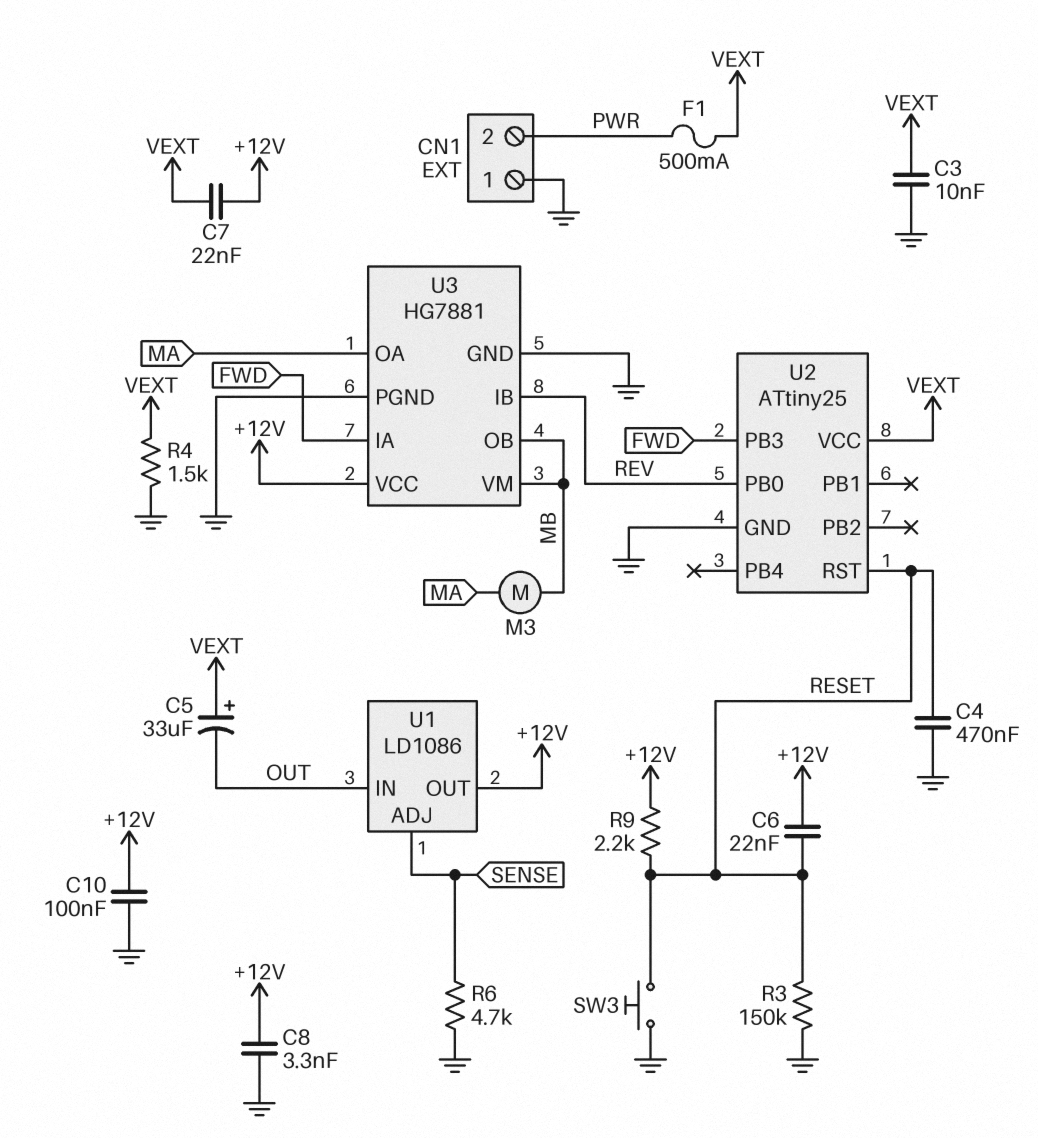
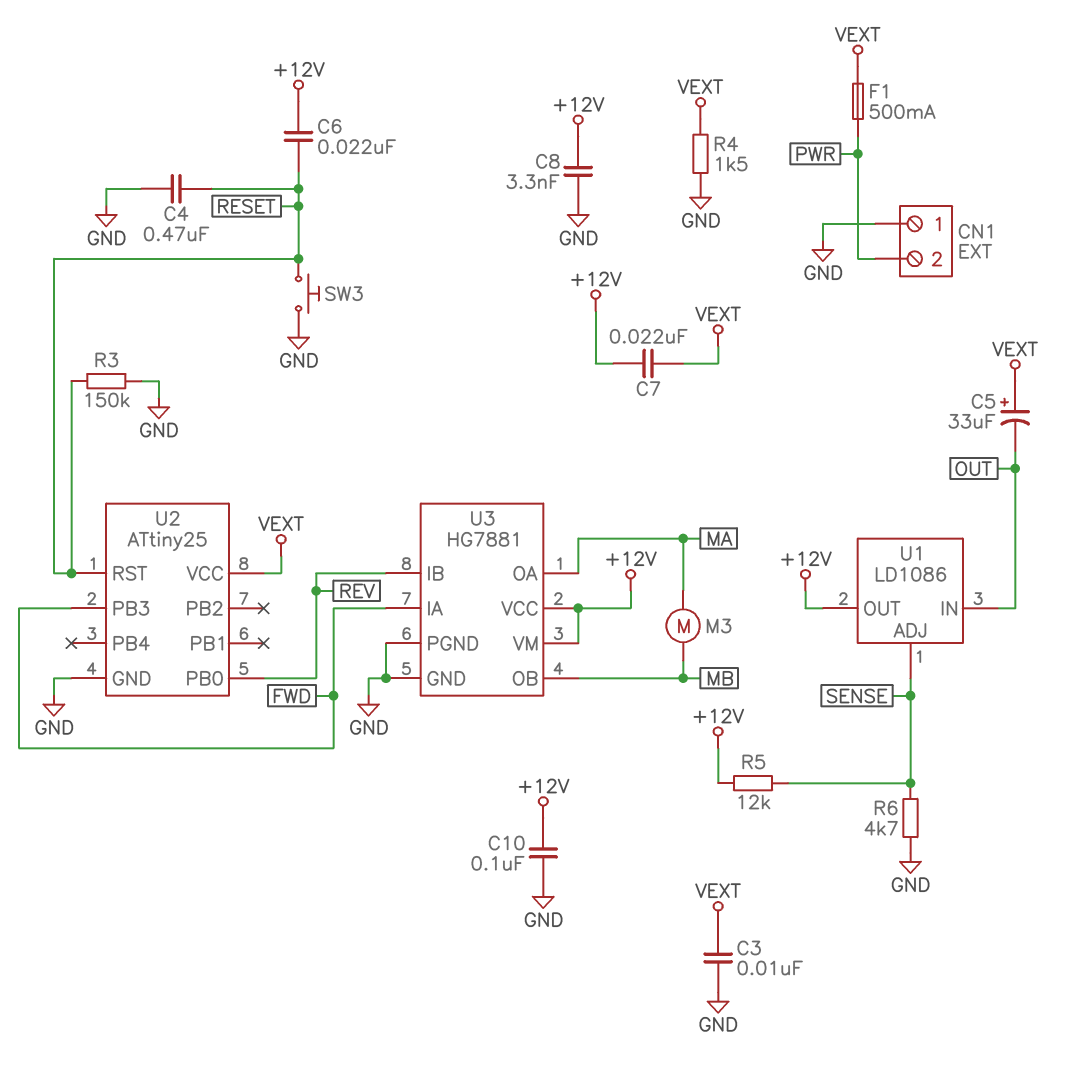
R5: none -> 12k (+12V, SENSE)
R9: 2.2k (+12V, RESET) -> none
U3 pin VM: MB -> +12V

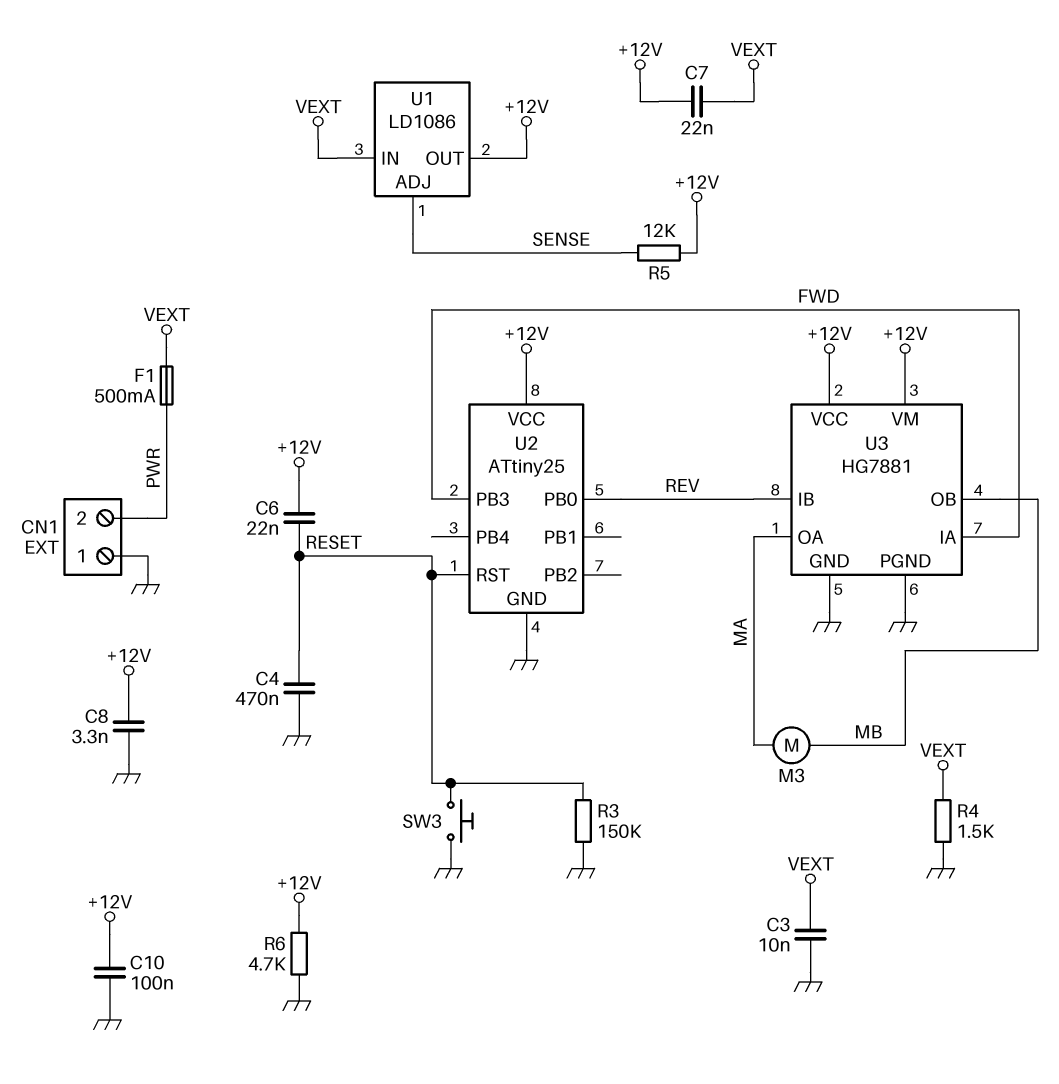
C5: 33uF (plus VEXT, minus OUT) -> none
R6: 4.7k (GND, SENSE) -> 4.7k (+12V, GND)
U1 pin IN: OUT -> VEXT
U2 pin VCC: VEXT -> +12V

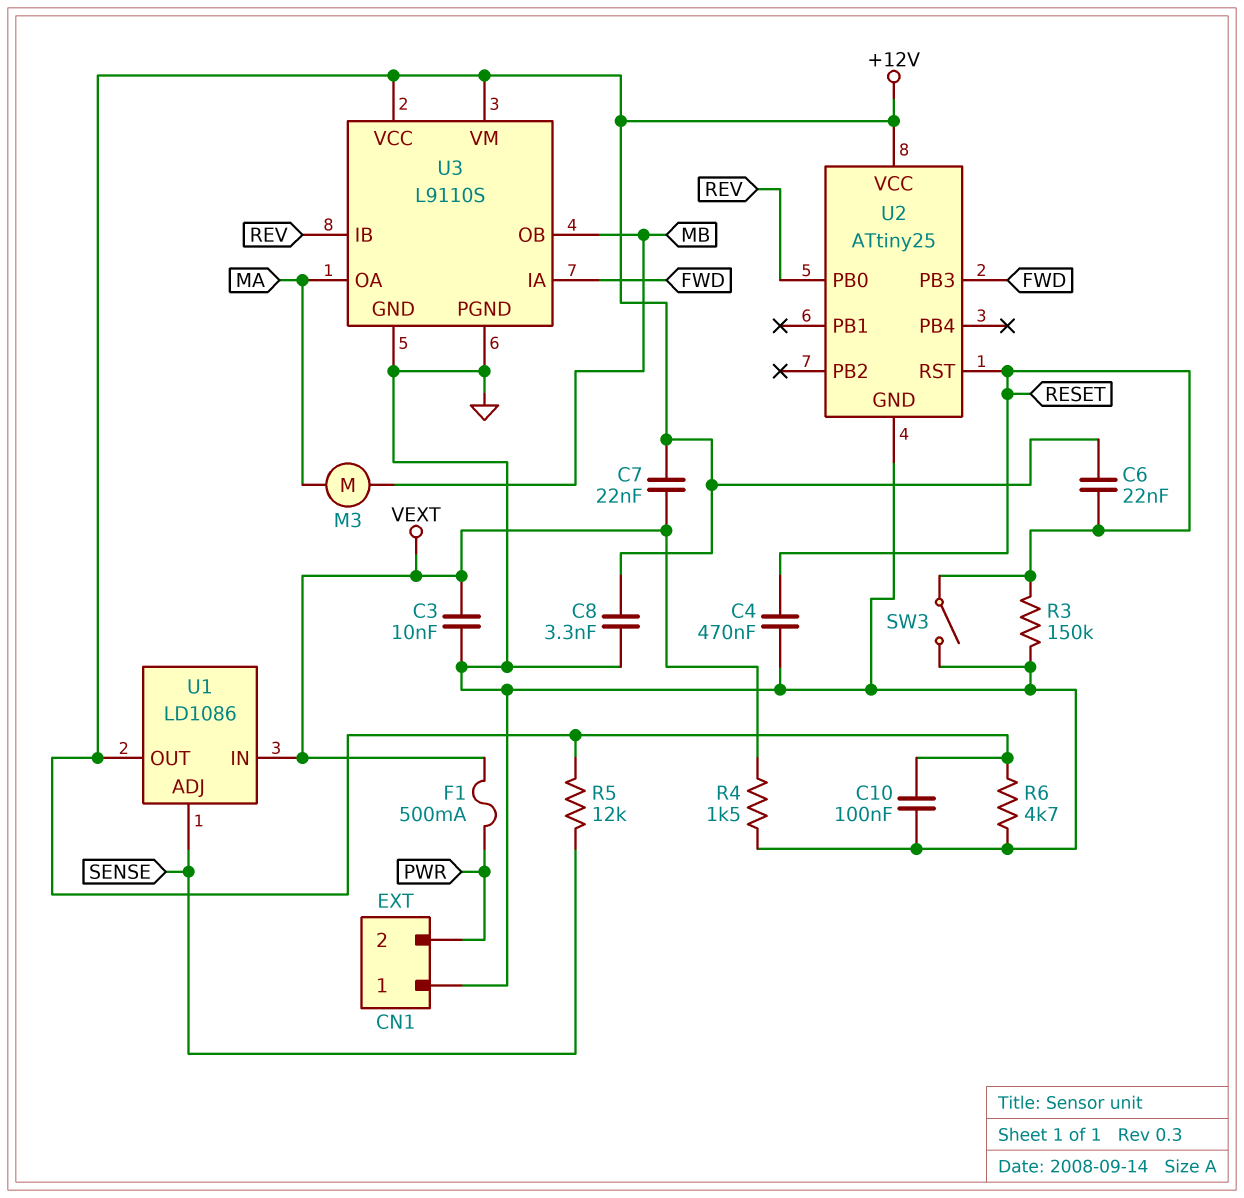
SW3: button (GND, RESET) -> switch (GND, RESET)
U3: HG7881 -> L9110S

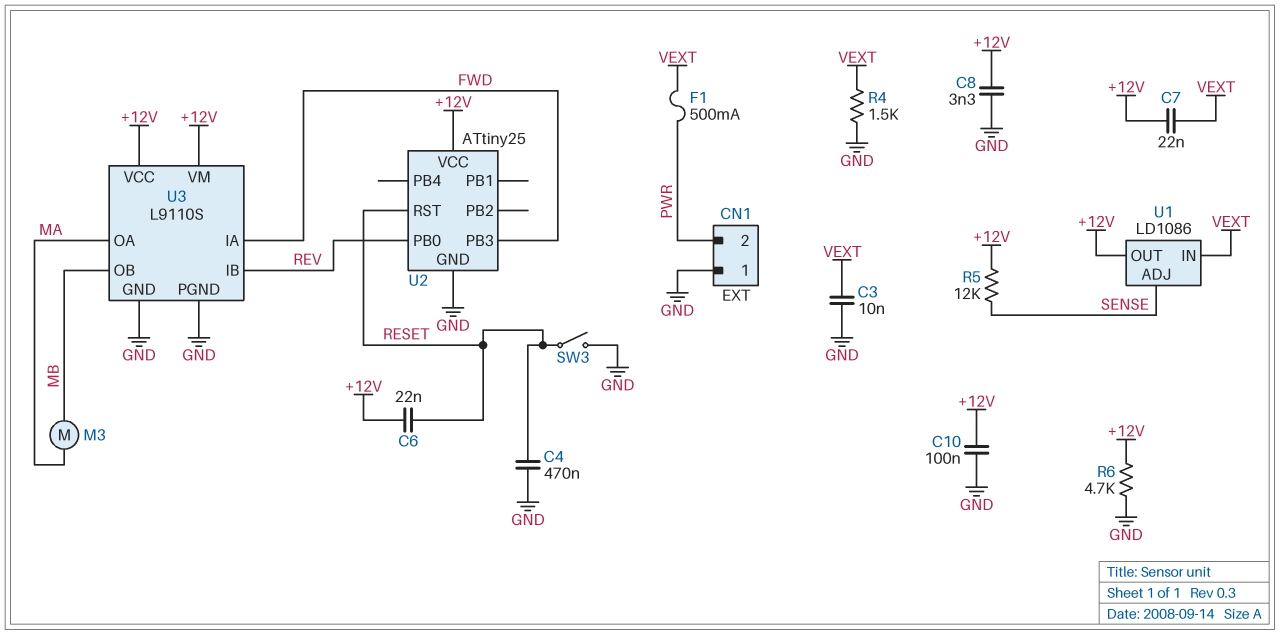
R3: 150k (GND, RESET) -> none

